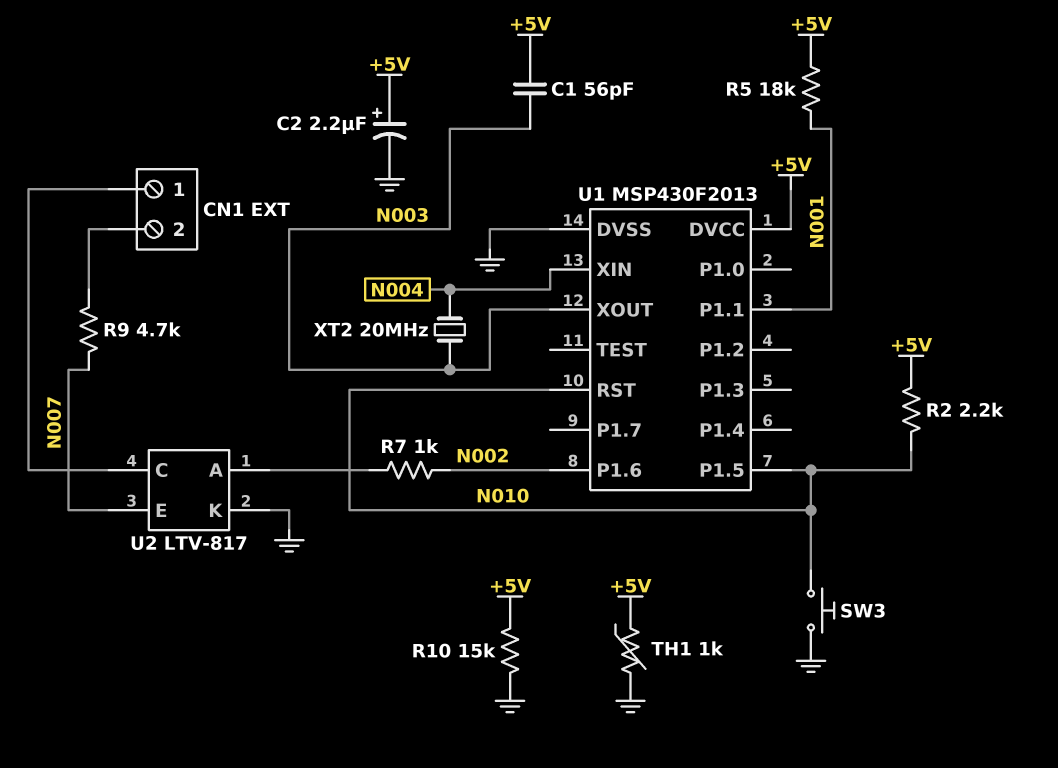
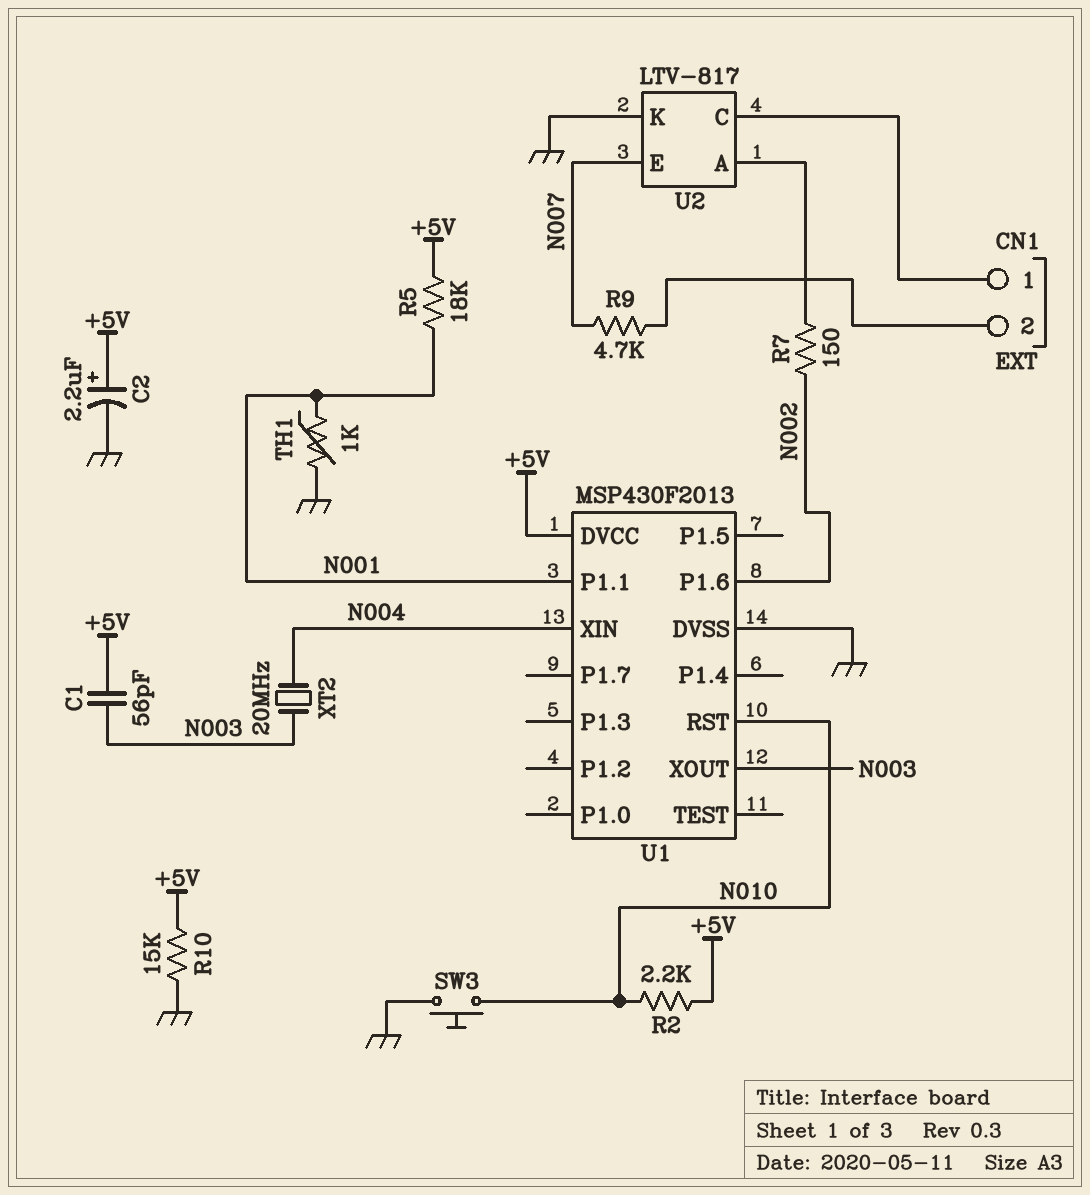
R7: 1k (N002, U2/A) -> 150 (N002, U2/A)
TH1: 1k (+5V, GND) -> 1k (GND, N001)
U1 pin P1.5: N010 -> none

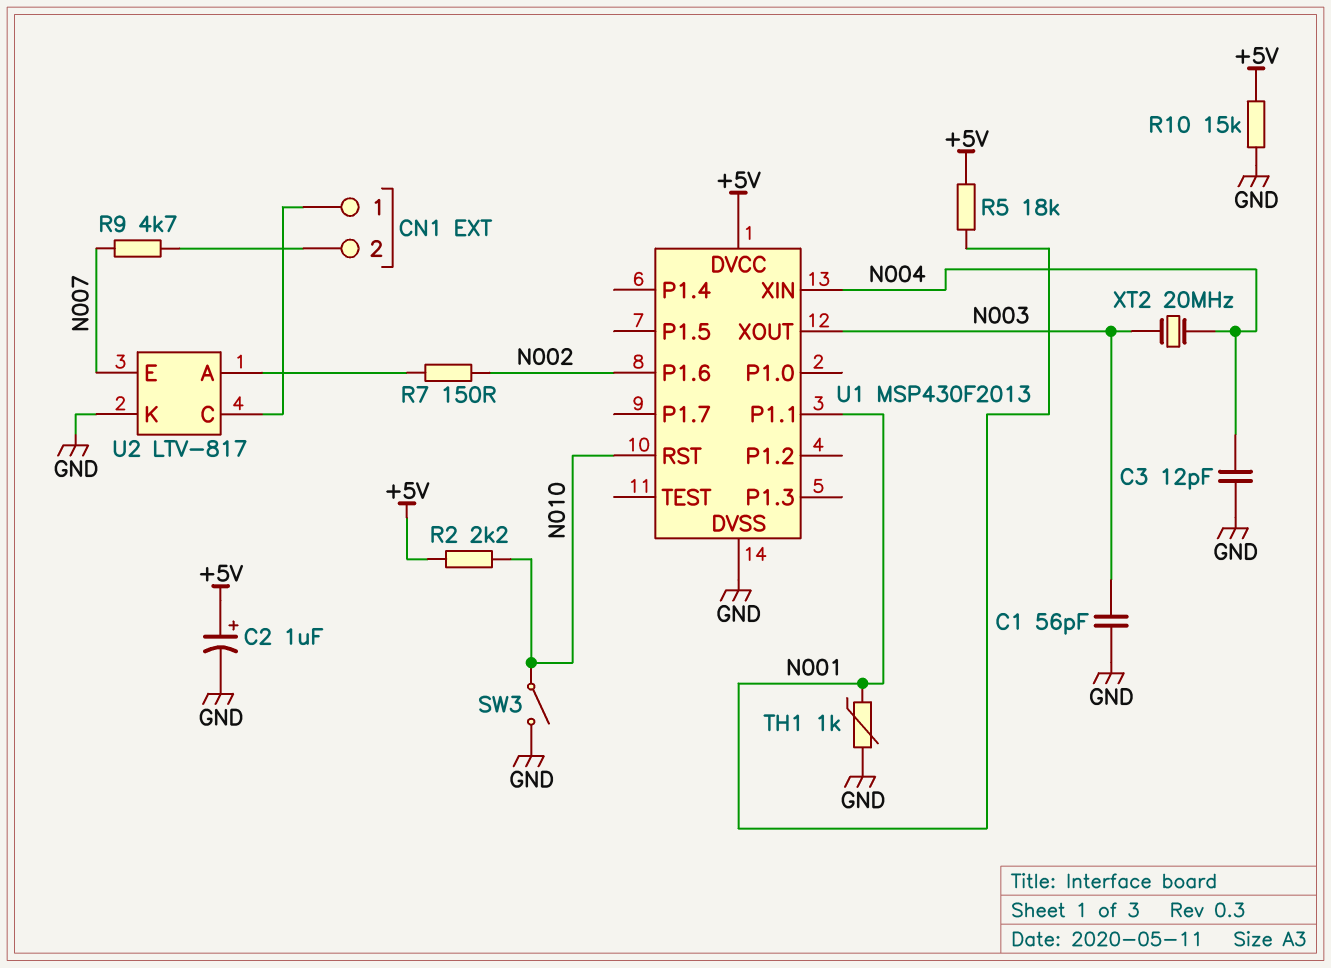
C1: 56pF (+5V, N003) -> 56pF (GND, N003)
C2: 2.2uF (plus +5V, minus GND) -> 1uF (plus +5V, minus GND)
C3: none -> 12pF (GND, N004)
SW3: button (GND, N010) -> switch (GND, N010)

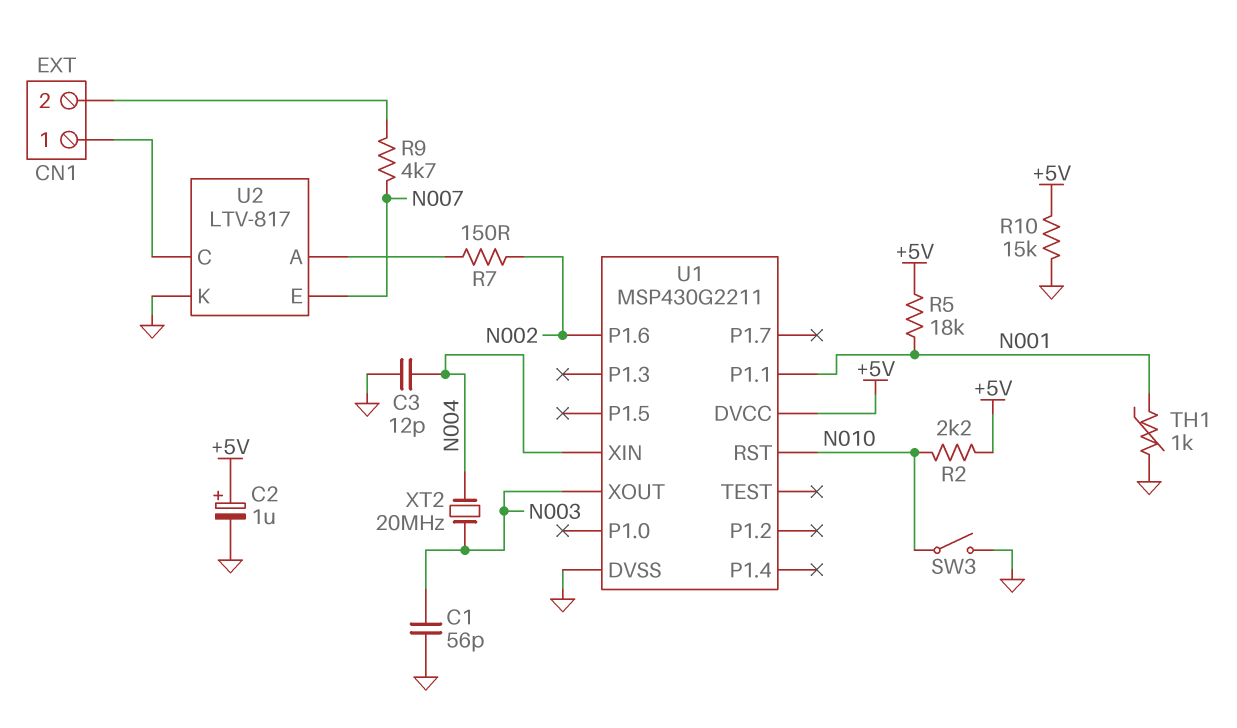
U1: MSP430F2013 -> MSP430G2211

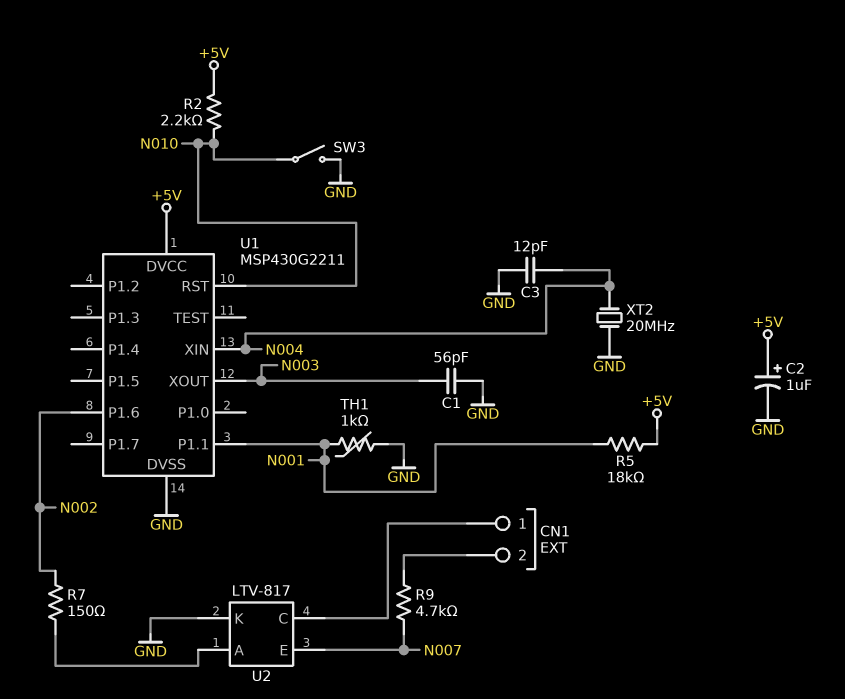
R10: 15k (+5V, GND) -> none
XT2: 20MHz (N003, N004) -> 20MHz (GND, N004)

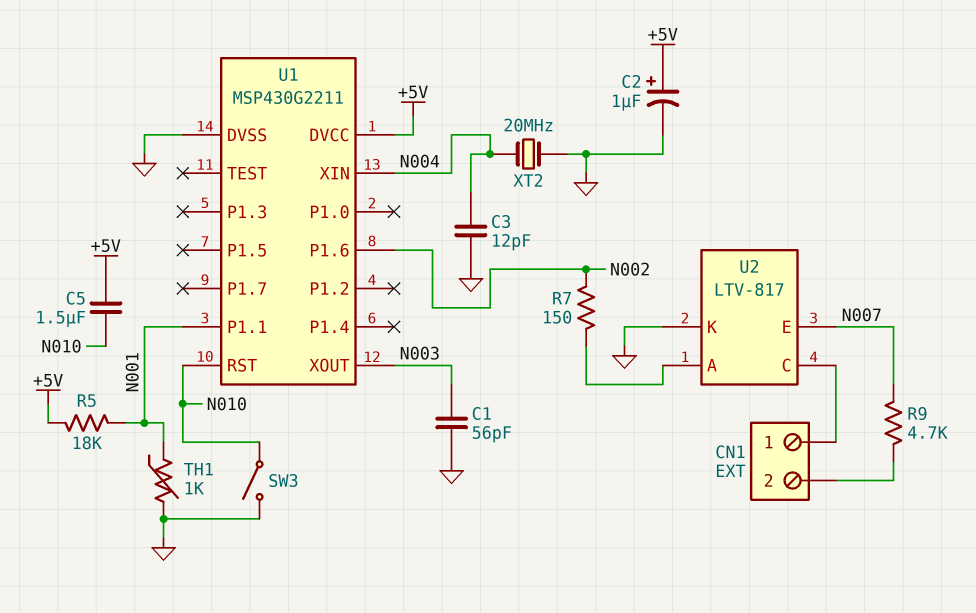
C5: none -> 1.5uF (+5V, N010)
R2: 2.2k (+5V, N010) -> none

